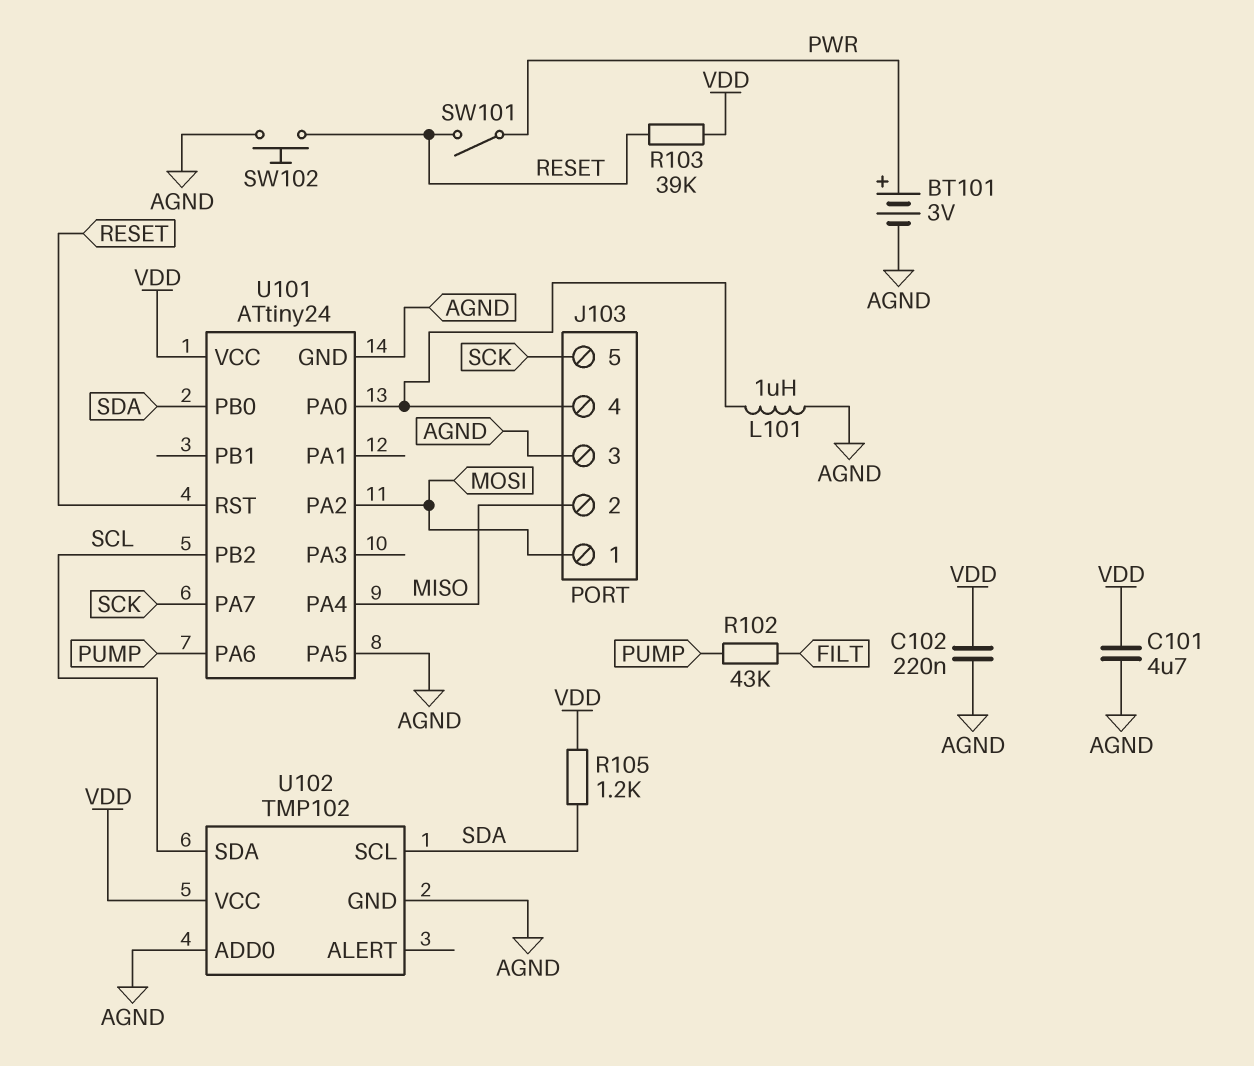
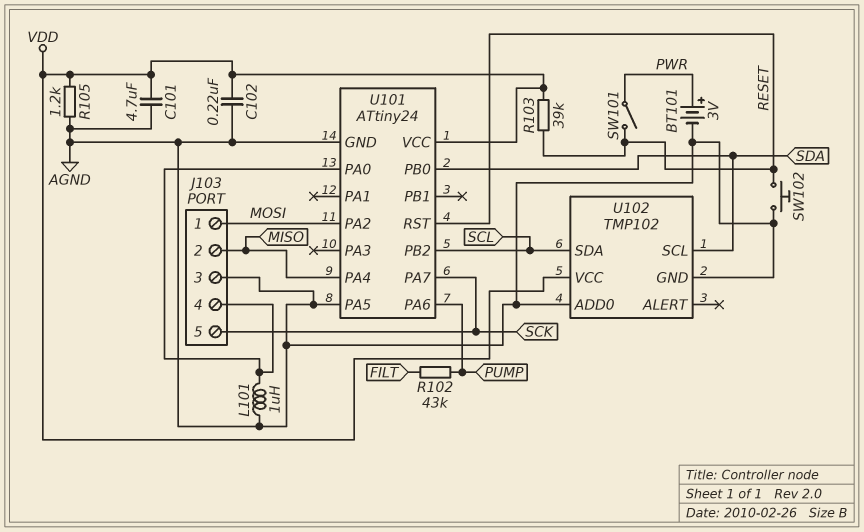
R105: 1.2k (SDA, VDD) -> 1.2k (AGND, VDD)

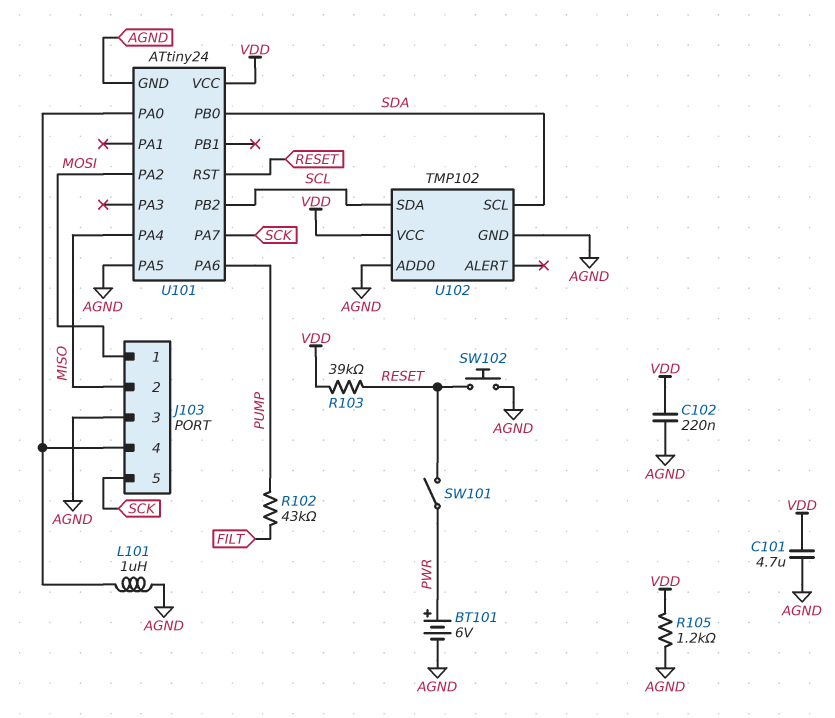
BT101: 3V (plus PWR, minus AGND) -> 6V (plus PWR, minus AGND)

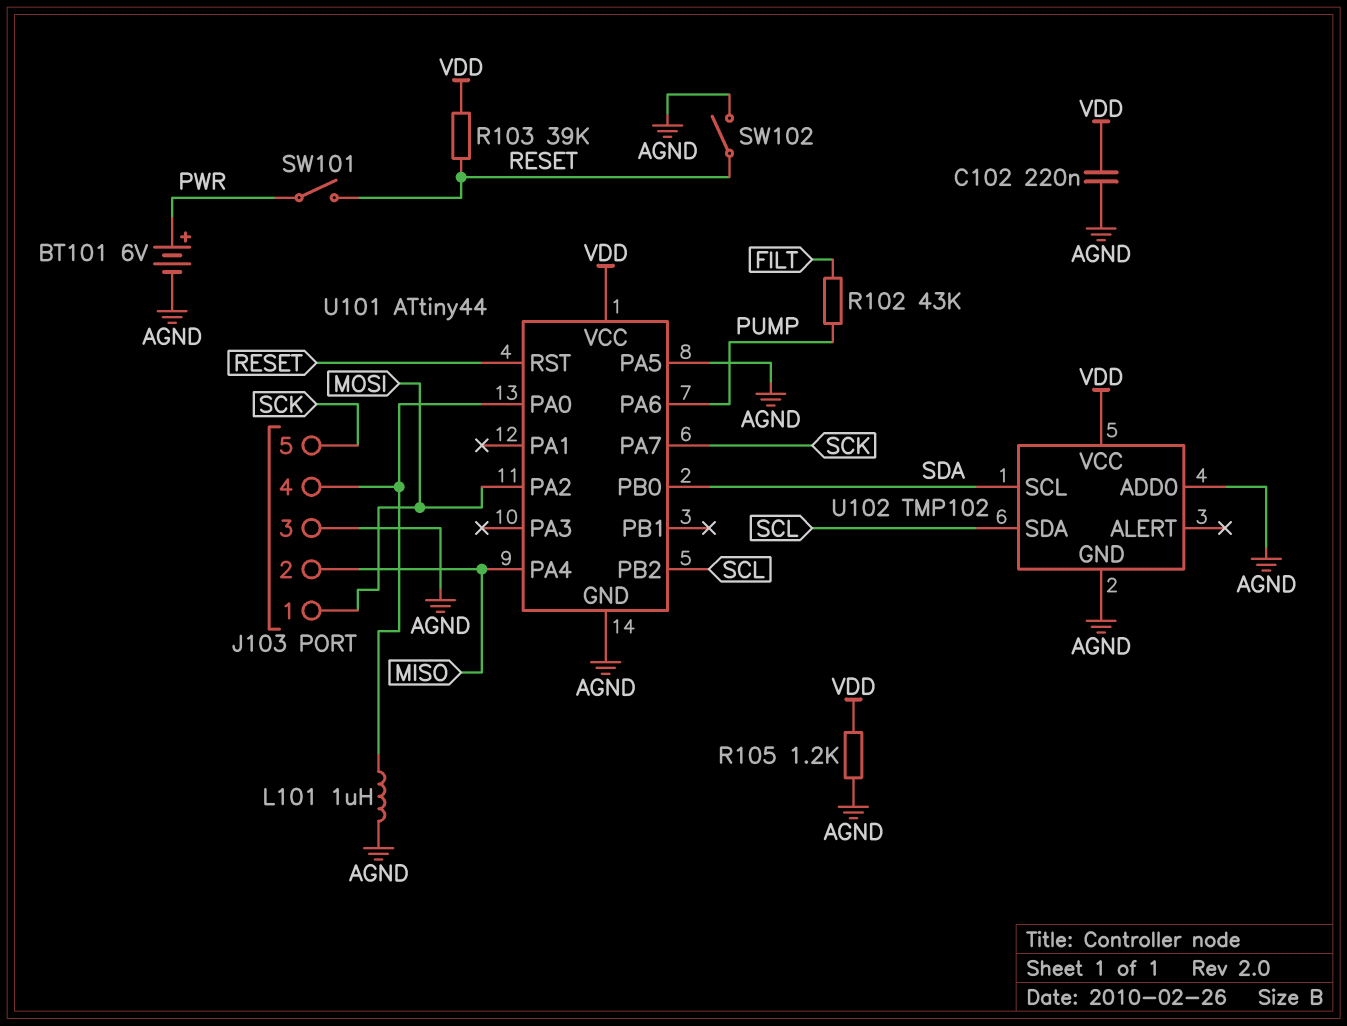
C101: 4.7uF (AGND, VDD) -> none
SW102: button (AGND, RESET) -> switch (AGND, RESET)
U101: ATtiny24 -> ATtiny44

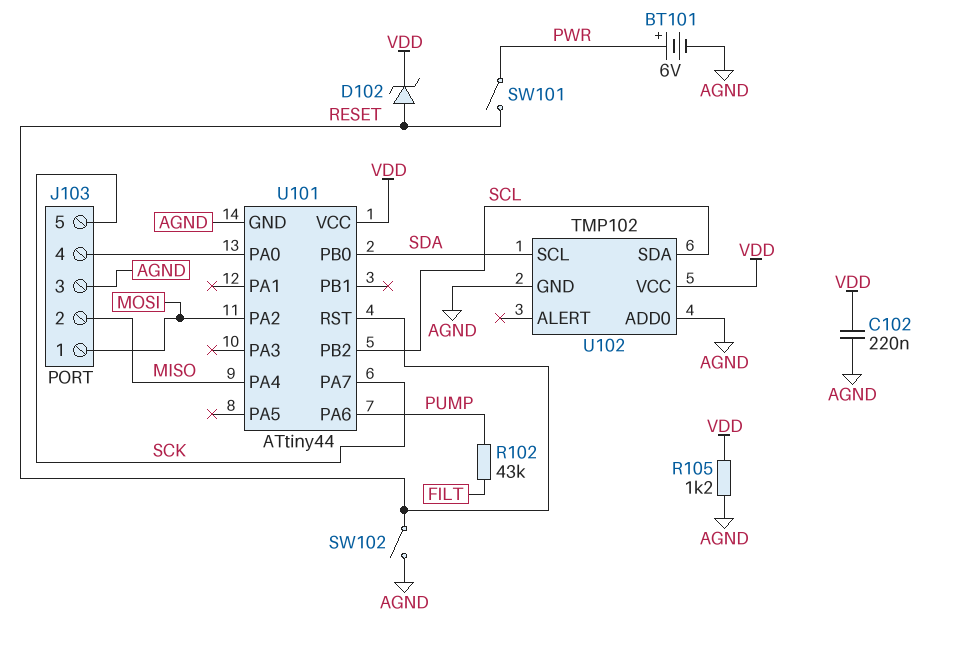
D102: none -> zener (A RESET, K VDD)
L101: 1uH (AGND, J103/4) -> none
R103: 39k (RESET, VDD) -> none
U101 pin PA5: AGND -> none

